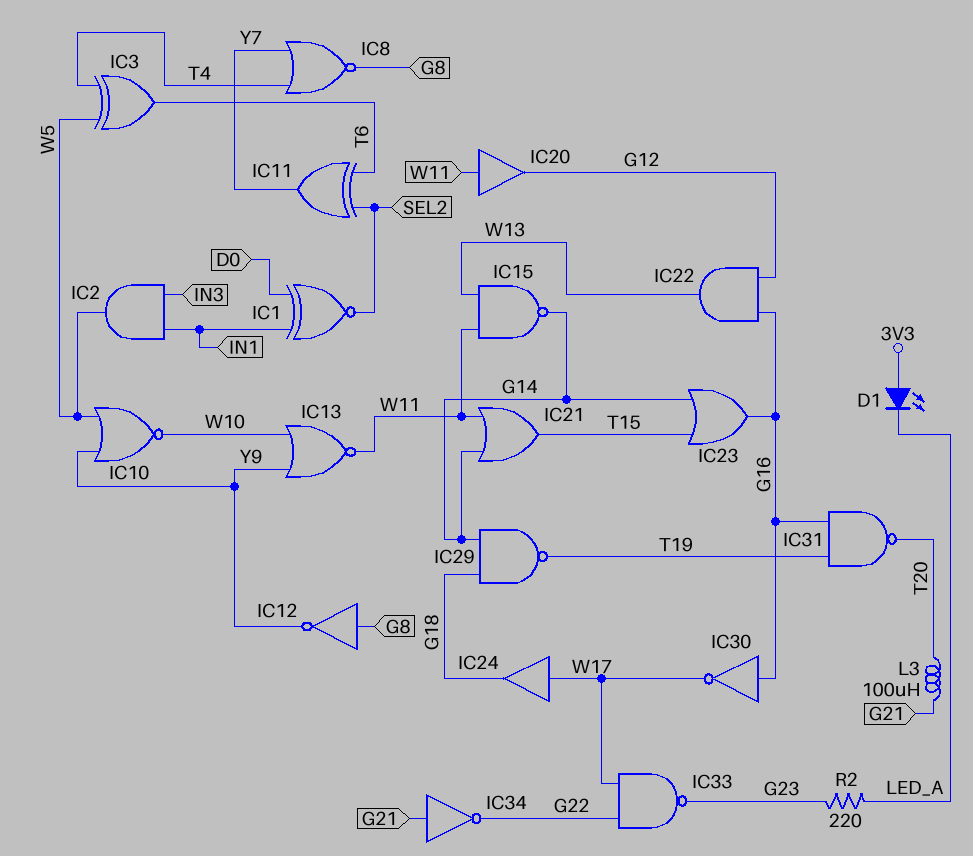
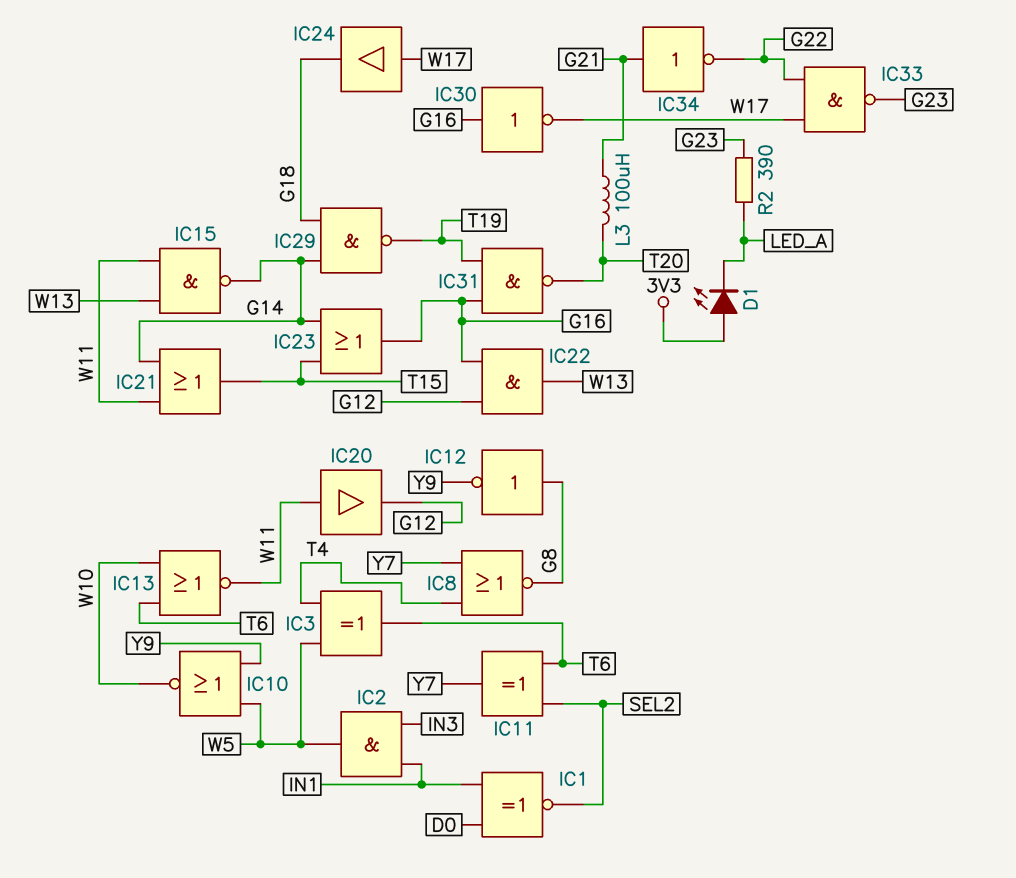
IC13: NOR (in W10, in Y9, out W11) -> NOR (in T6, in W10, out W11)
R2: 220 (G23, LED_A) -> 390 (G23, LED_A)

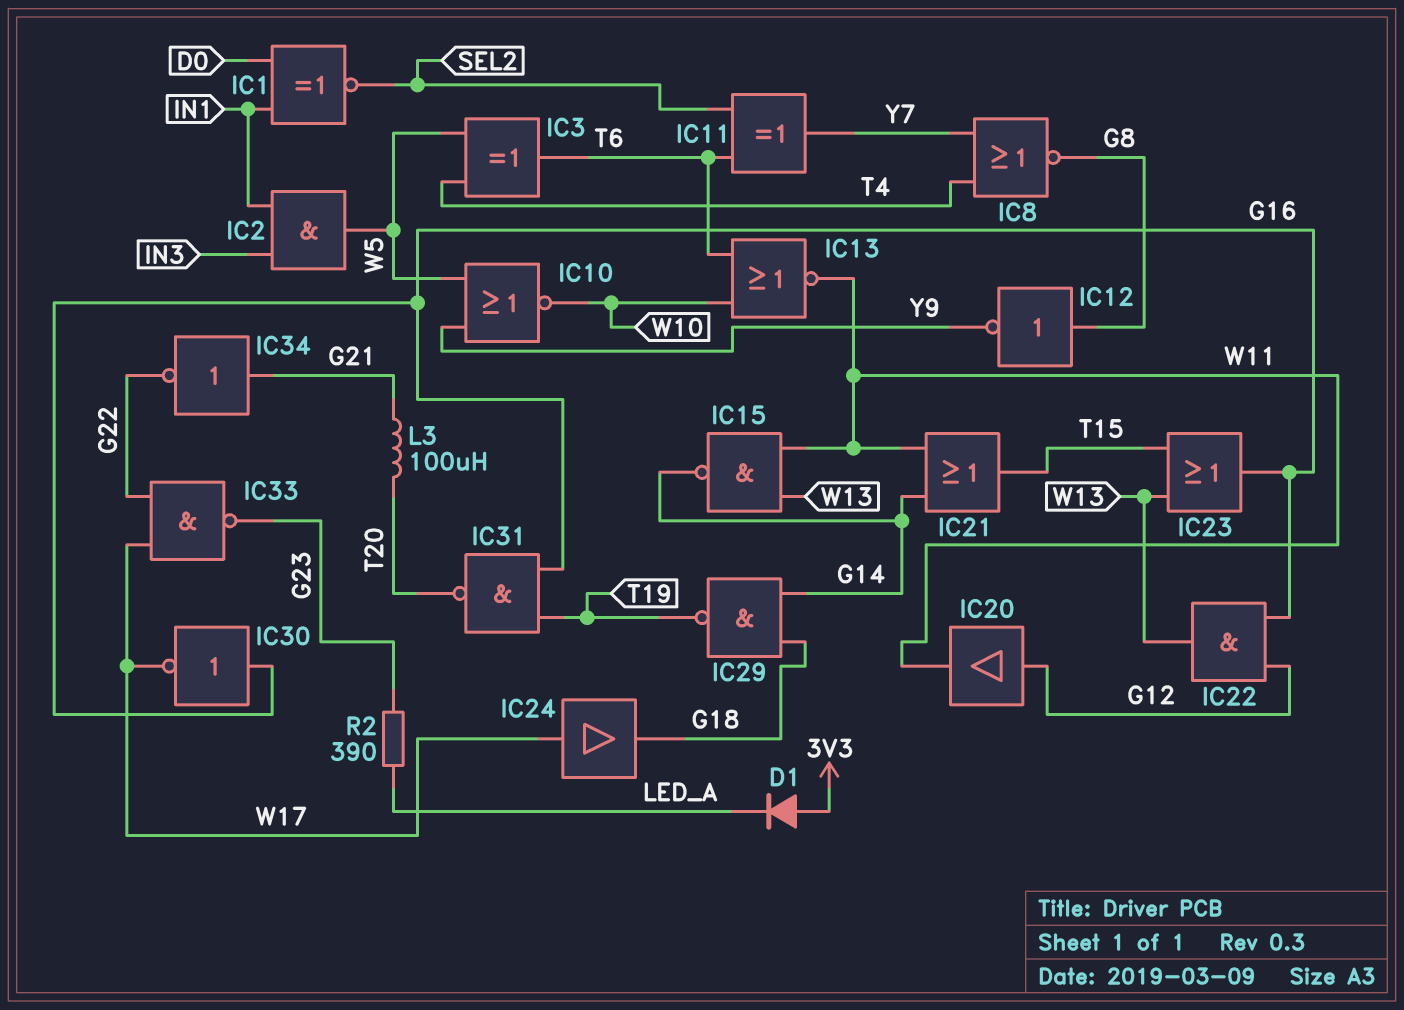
D1: LED (A 3V3, K LED_A) -> diode (A 3V3, K LED_A)
IC20: buffer (in W11, out G12) -> buffer (in G12, out W11)
IC23: OR (in G14, in T15, out G16) -> OR (in T15, in W13, out G16)

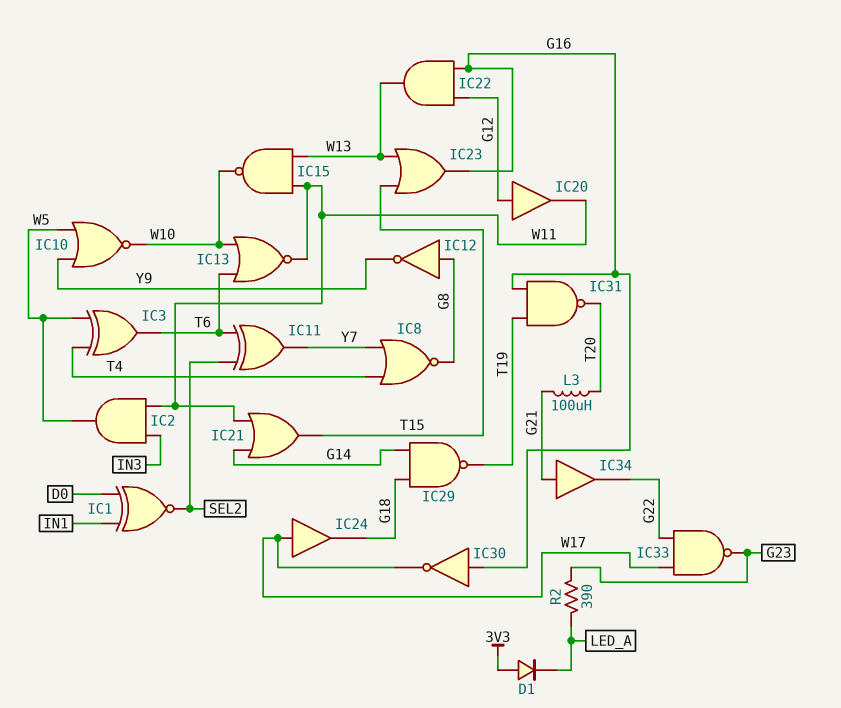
IC2: AND (in IN1, in IN3, out W5) -> AND (in IN3, in W11, out W5)
IC15: NAND (in W11, in W13, out G14) -> NAND (in W11, in W13, out W10)
IC34: NOT (in G21, out G22) -> buffer (in G21, out G22)

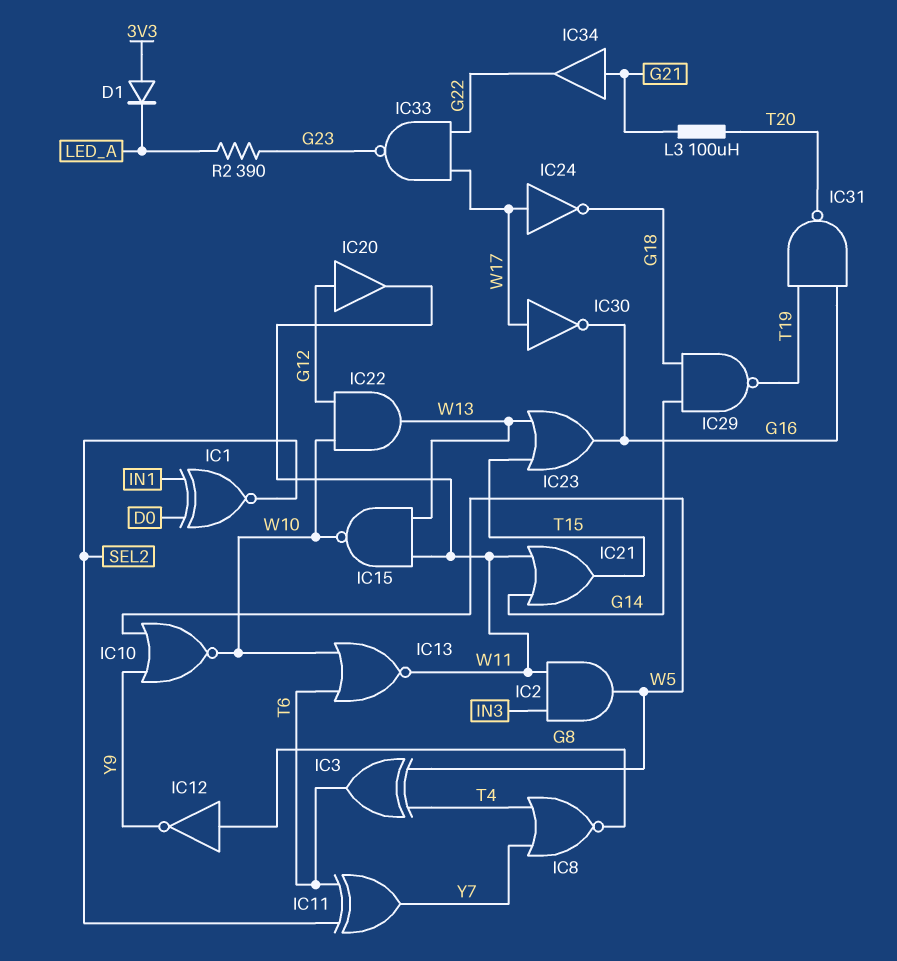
IC22: AND (in G12, in G16, out W13) -> AND (in G12, in W10, out W13)
IC24: buffer (in W17, out G18) -> NOT (in W17, out G18)
IC30: NOT (in G16, out W17) -> NOT (in W17, out G16)

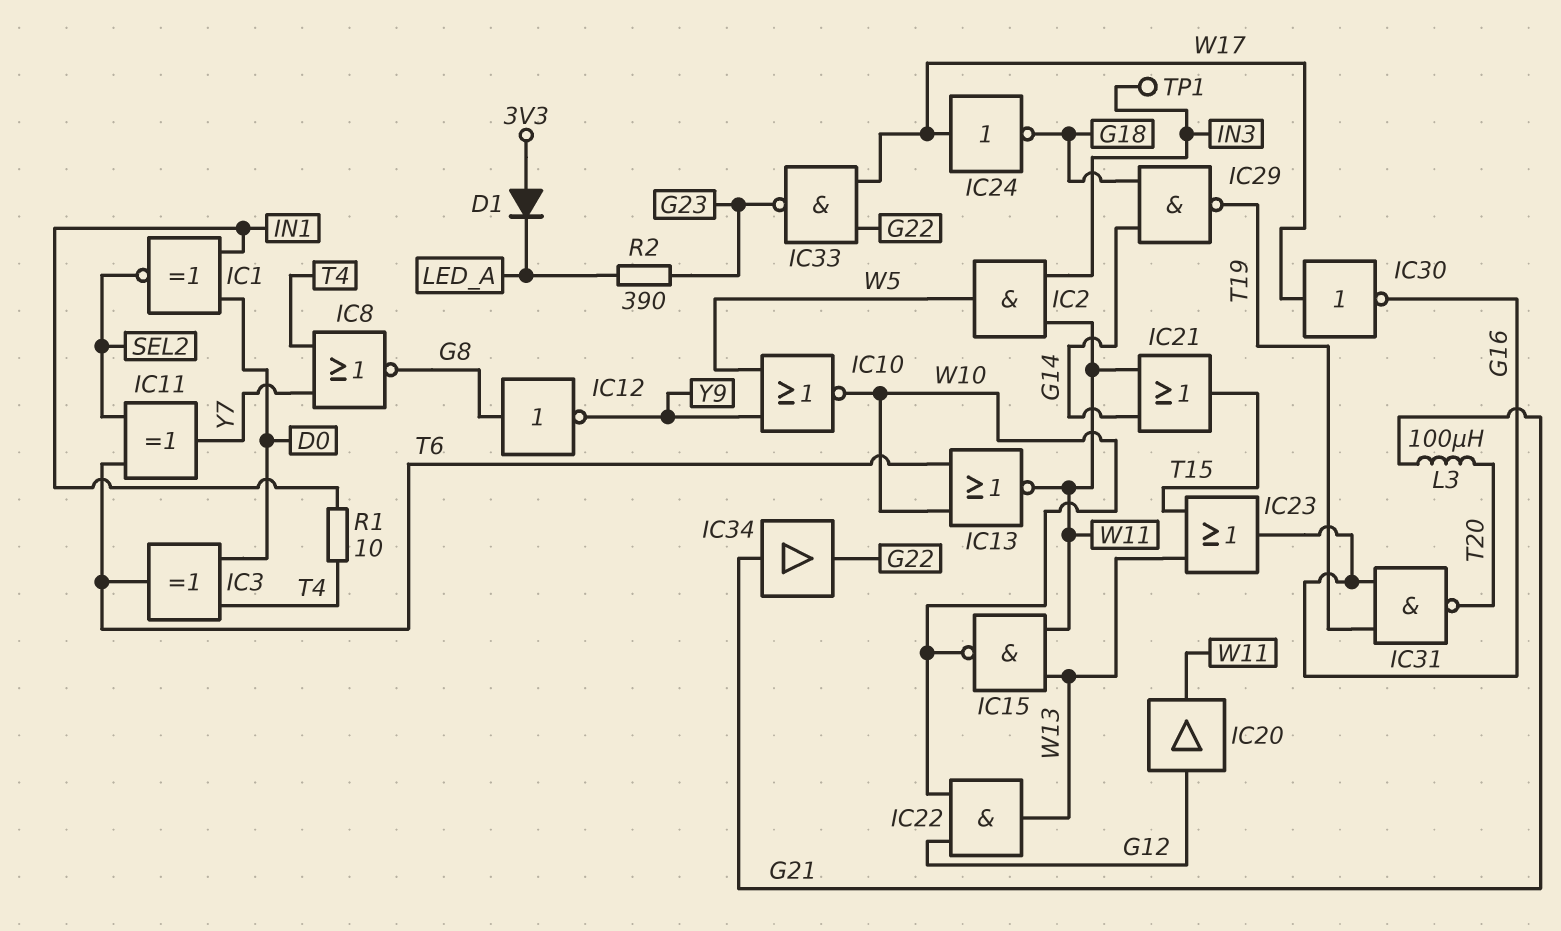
IC3: XOR (in T4, in W5, out T6) -> XOR (in D0, in T4, out T6)
R1: none -> 10 (IN1, T4)
TP1: none -> test point (IN3)

